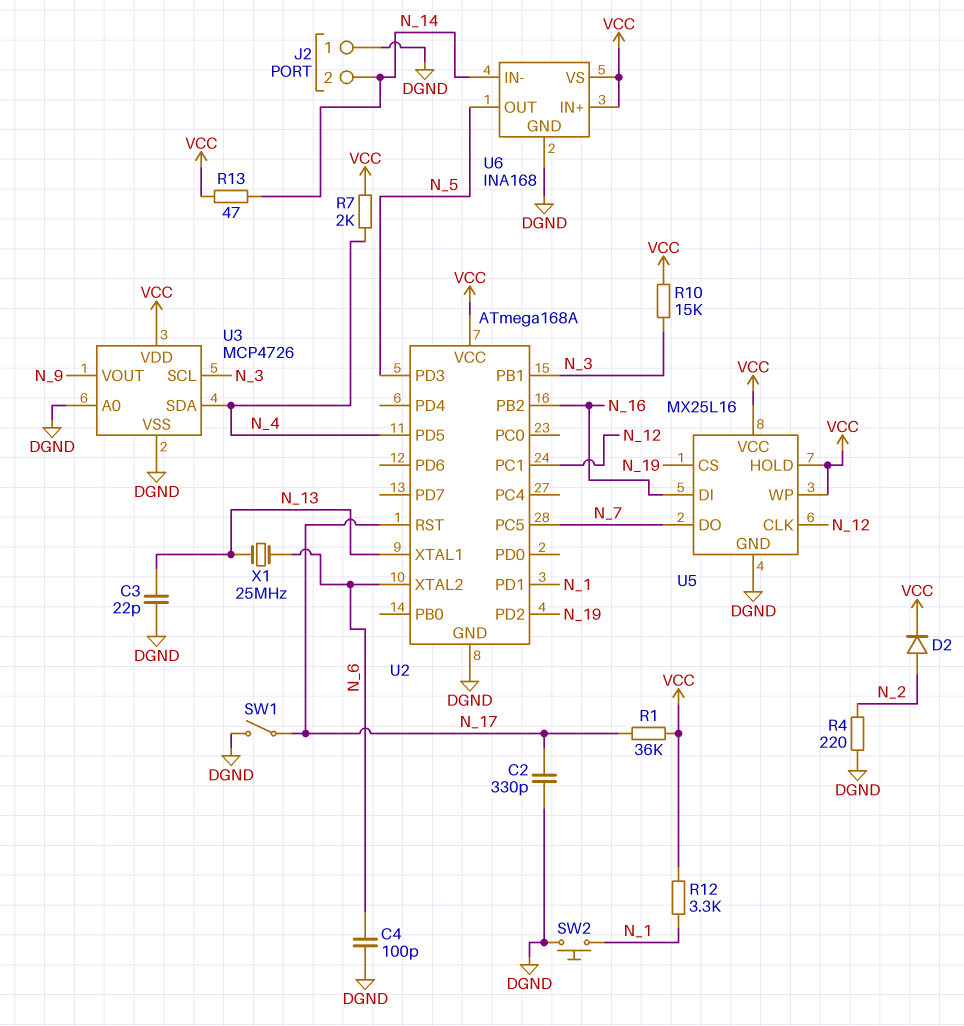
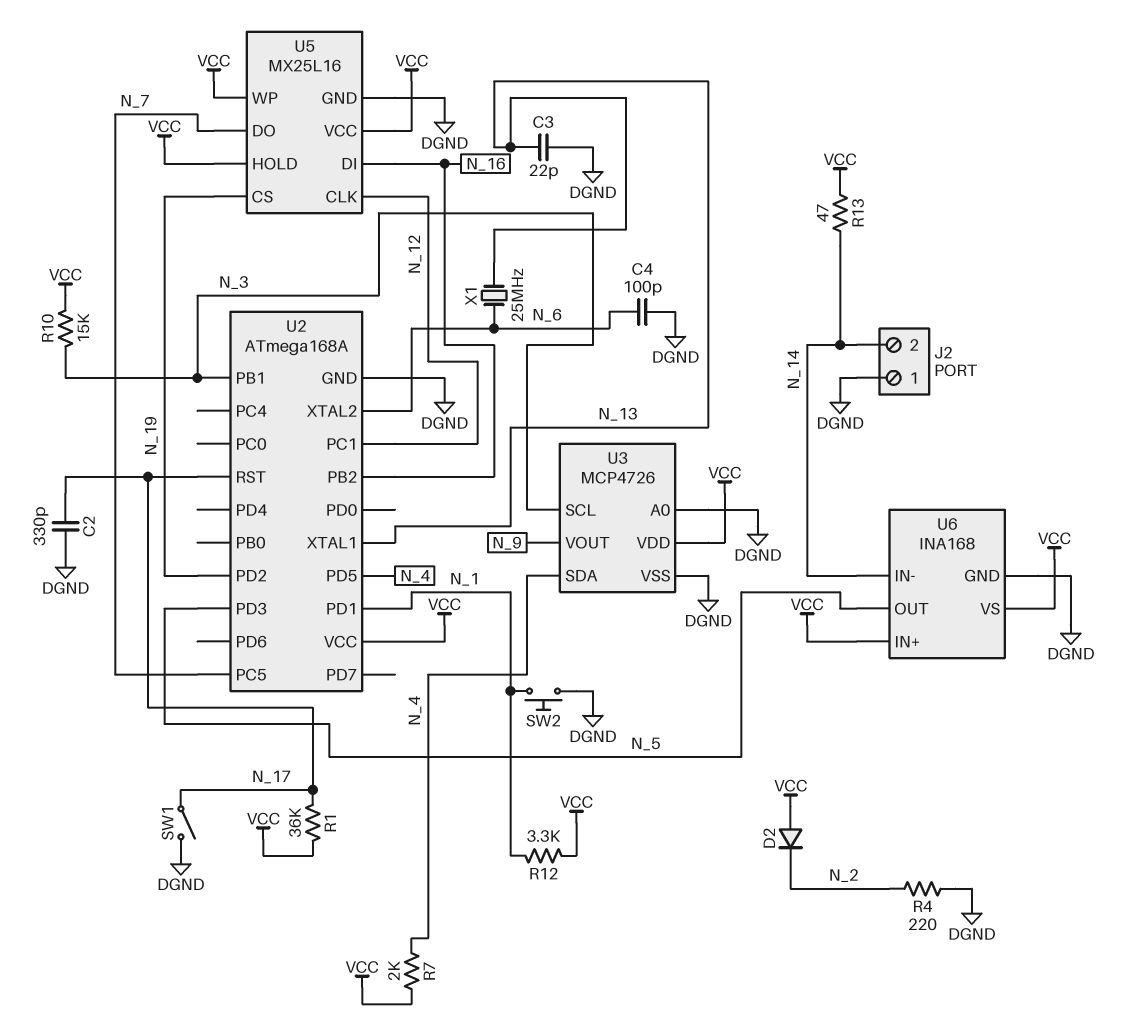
D2: diode (A N_2, K VCC) -> diode (A VCC, K N_2)

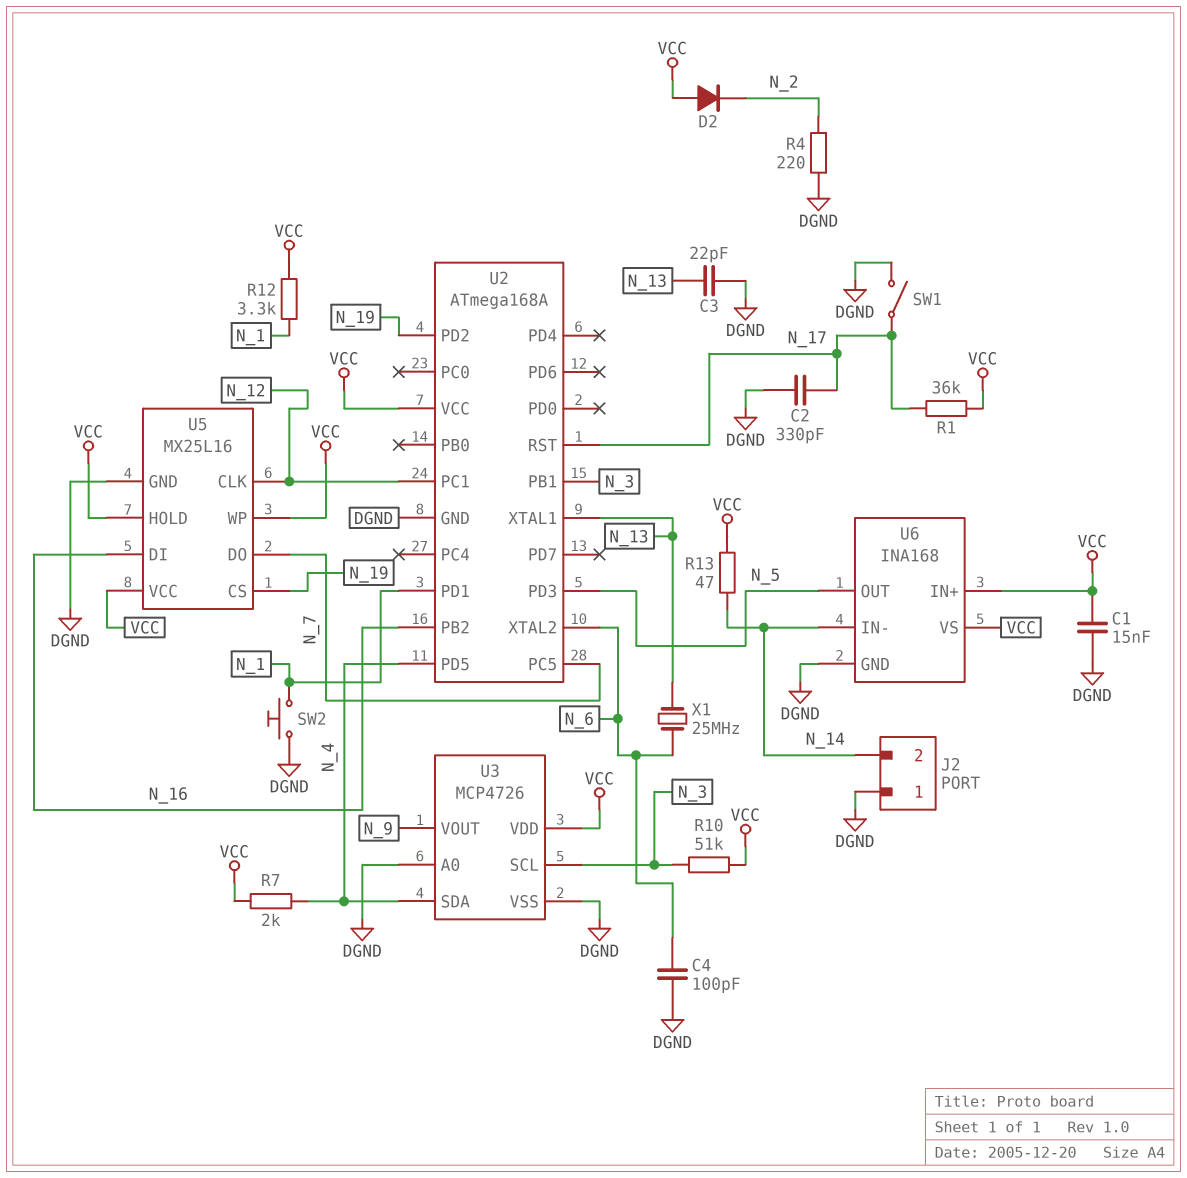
C1: none -> 15nF (DGND, VCC)
R10: 15k (N_3, VCC) -> 51k (N_3, VCC)

